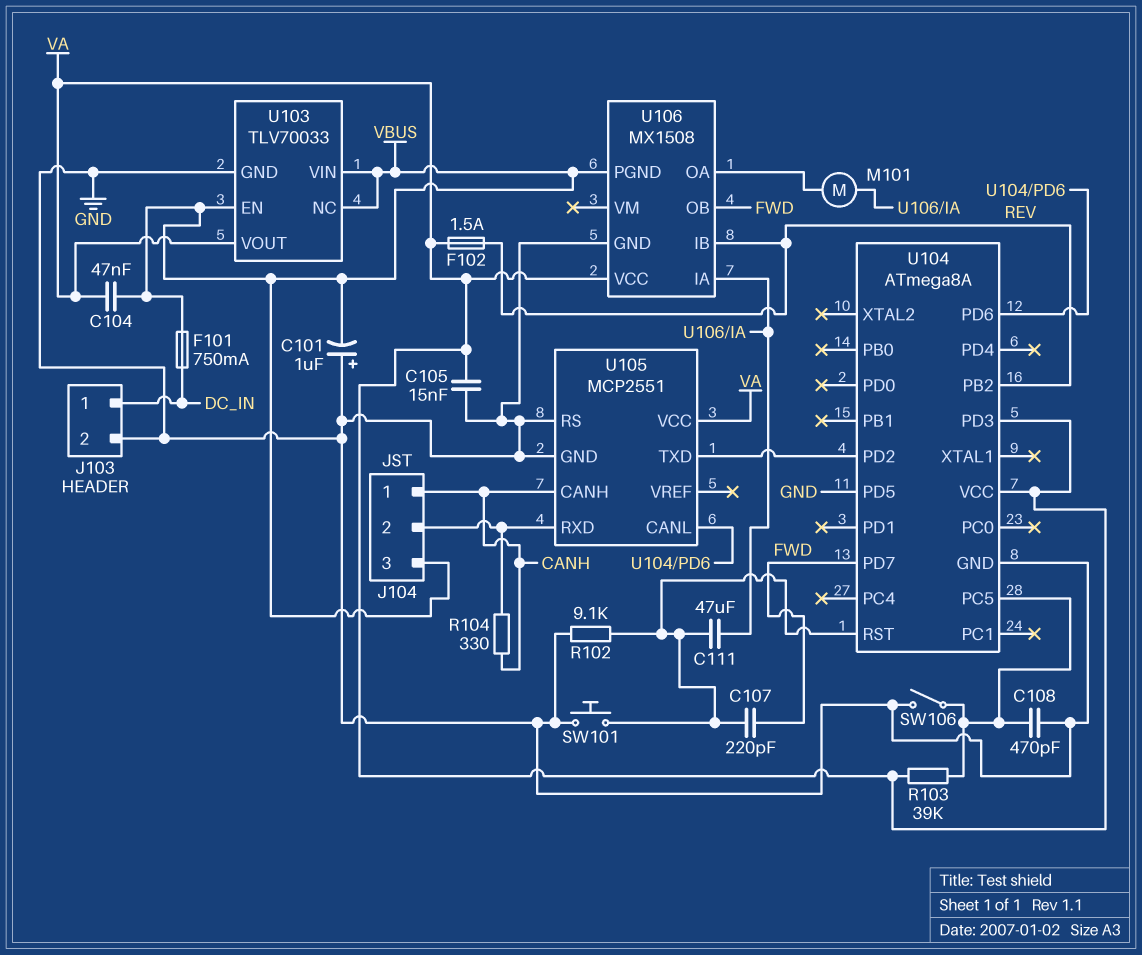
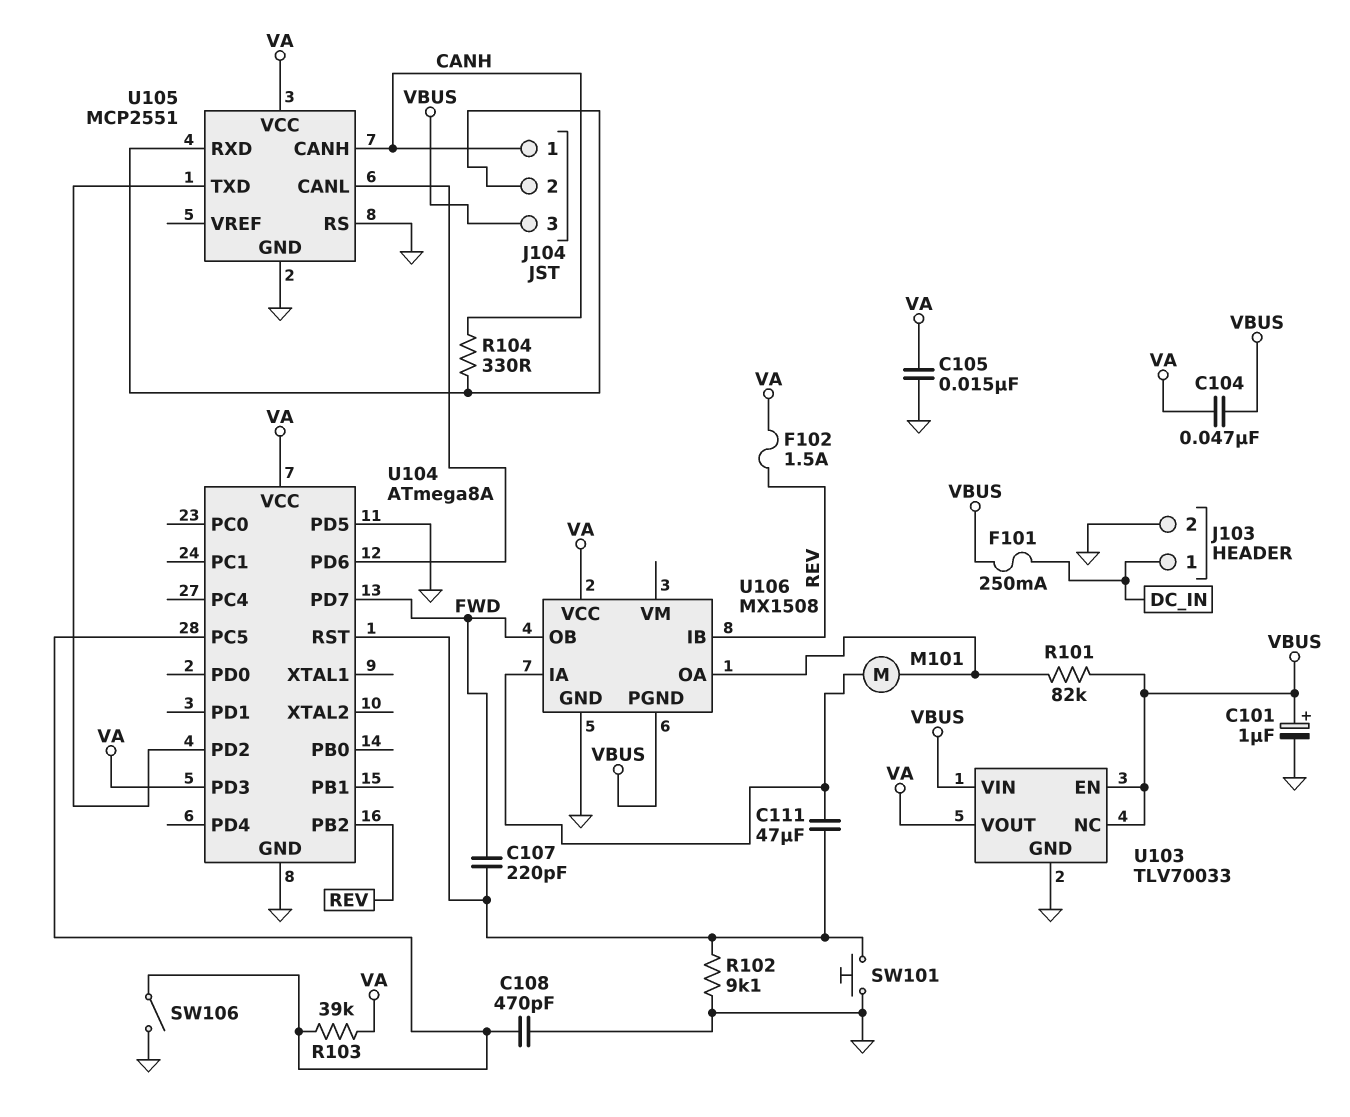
C101: 1uF (plus GND, minus VBUS) -> 1uF (plus VBUS, minus GND)
F101: 750mA (DC_IN, VBUS) -> 250mA (DC_IN, VBUS)
R101: none -> 82k (U106/OA, VBUS)

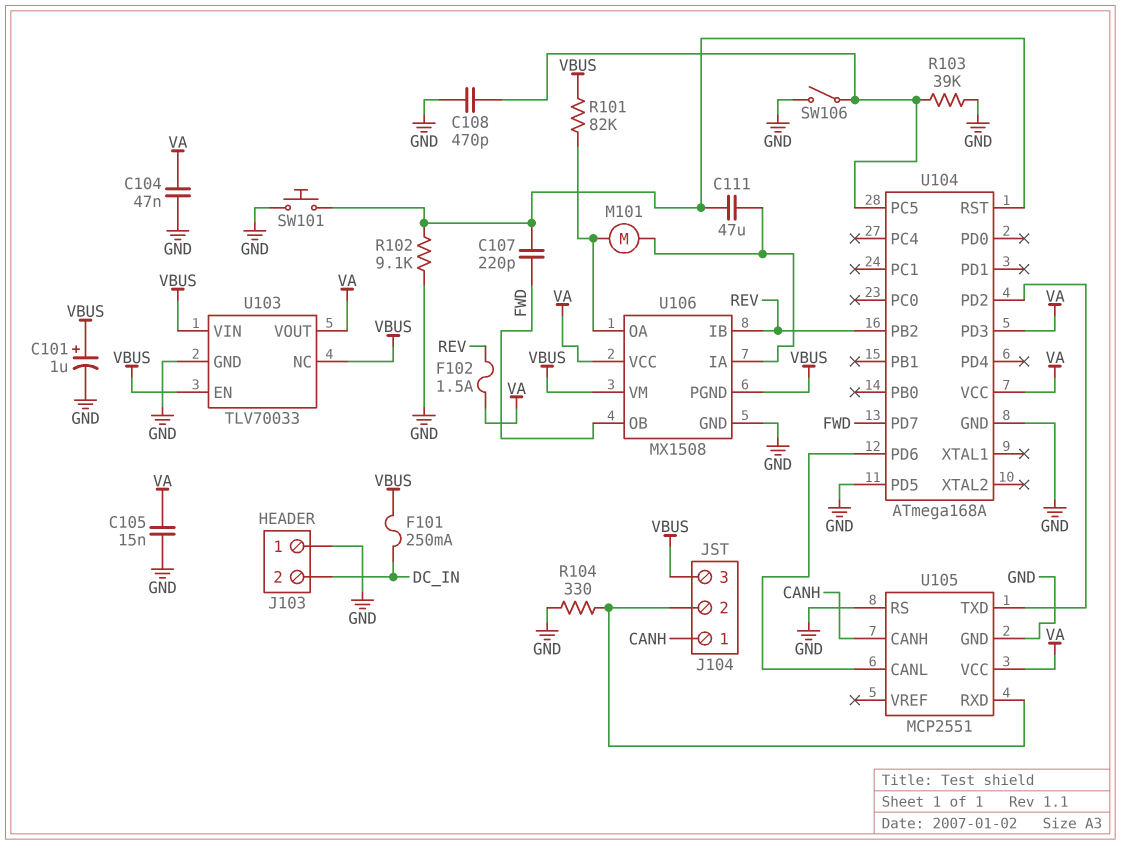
C104: 47nF (VA, VBUS) -> 47nF (GND, VA)
J103 pin 1: DC_IN -> GND
J103 pin 2: GND -> DC_IN
R103: 39k (U104/PC5, VA) -> 39k (GND, U104/PC5)
R104: 330 (CANH, J104/2) -> 330 (GND, J104/2)
U104: ATmega8A -> ATmega168A
U106 pin VM: none -> VBUS

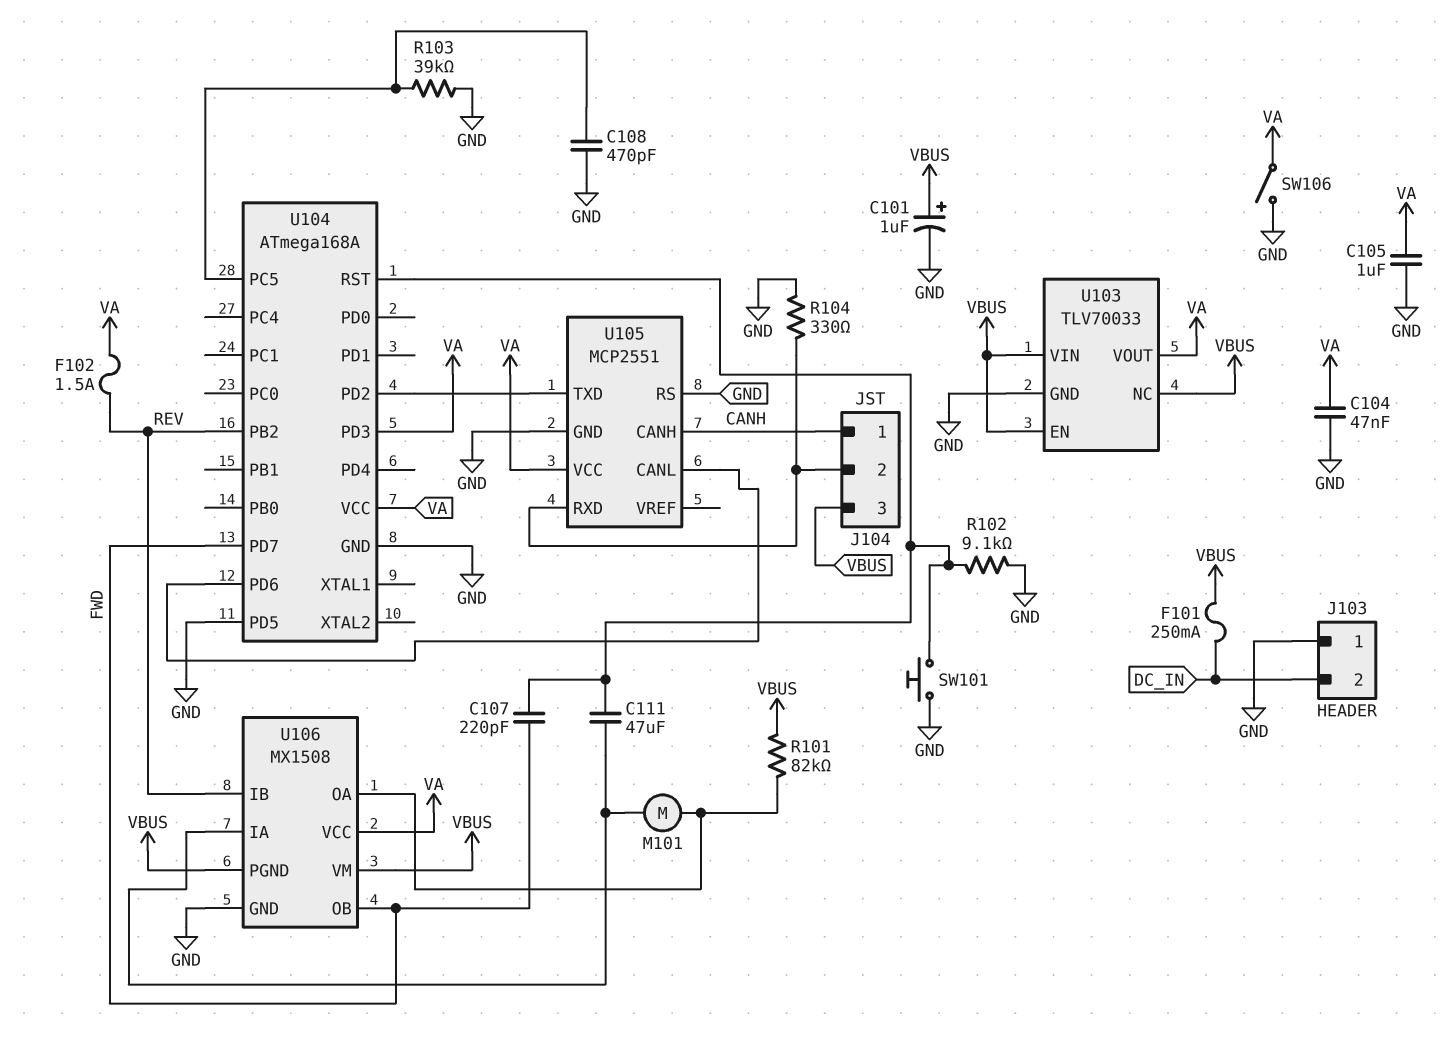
C105: 15nF (GND, VA) -> 1uF (GND, VA)
SW106: switch (GND, U104/PC5) -> switch (GND, VA)

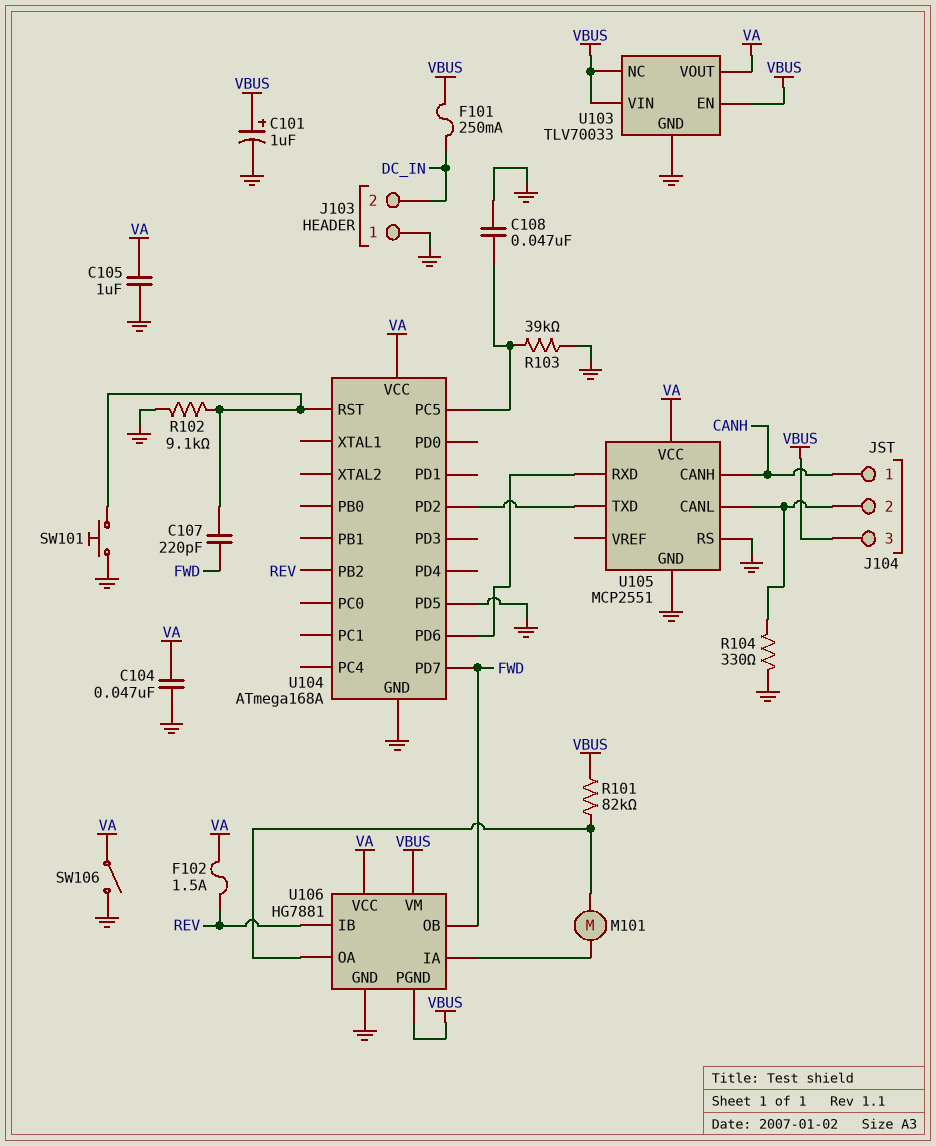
C108: 470pF (GND, U104/PC5) -> 47nF (GND, U104/PC5)
C111: 47uF (U104/RST, U106/IA) -> none
U104 pin PD3: VA -> none
U105 pin CANL: U104/PD6 -> J104/2
U105 pin RXD: J104/2 -> U104/PD6
U106: MX1508 -> HG7881

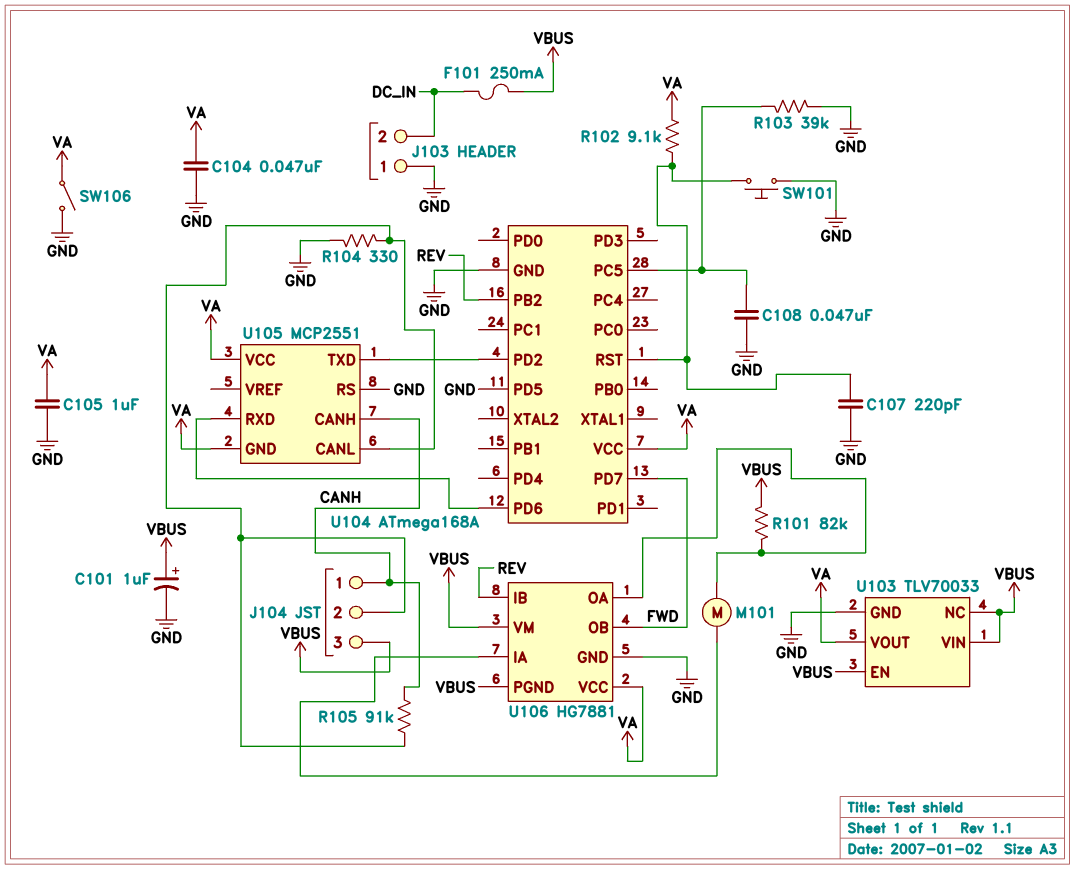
C107: 220pF (FWD, U104/RST) -> 220pF (GND, U104/RST)
F102: 1.5A (REV, VA) -> none
R102: 9.1k (GND, U104/RST) -> 9.1k (U104/RST, VA)
R105: none -> 91k (CANH, J104/2)
U105 pin GND: GND -> VA

